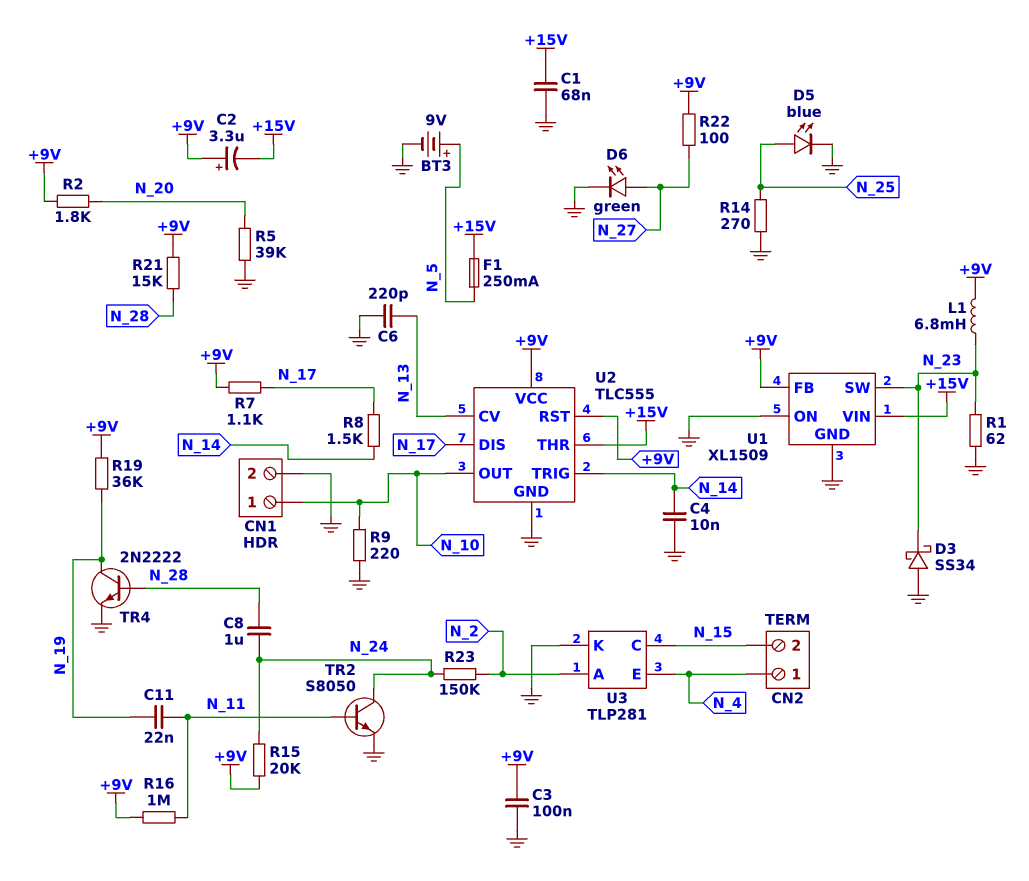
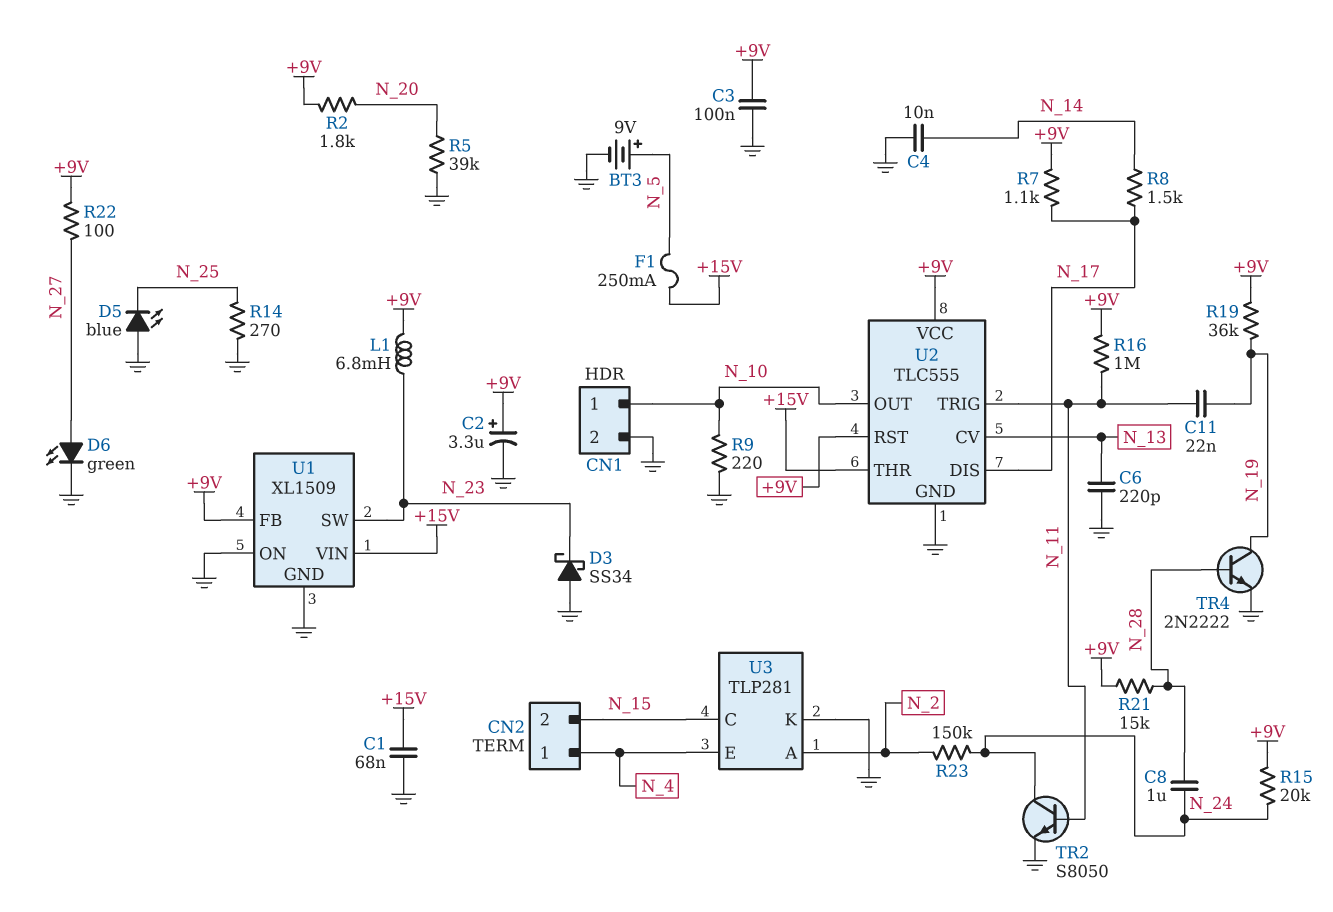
C2: 3.3uF (plus +9V, minus +15V) -> 3.3uF (plus +9V, minus GND)
D5: LED blue (A N_25, K GND) -> LED blue (A GND, K N_25)
R1: 62 (GND, N_23) -> none
U2 pin TRIG: N_14 -> N_11

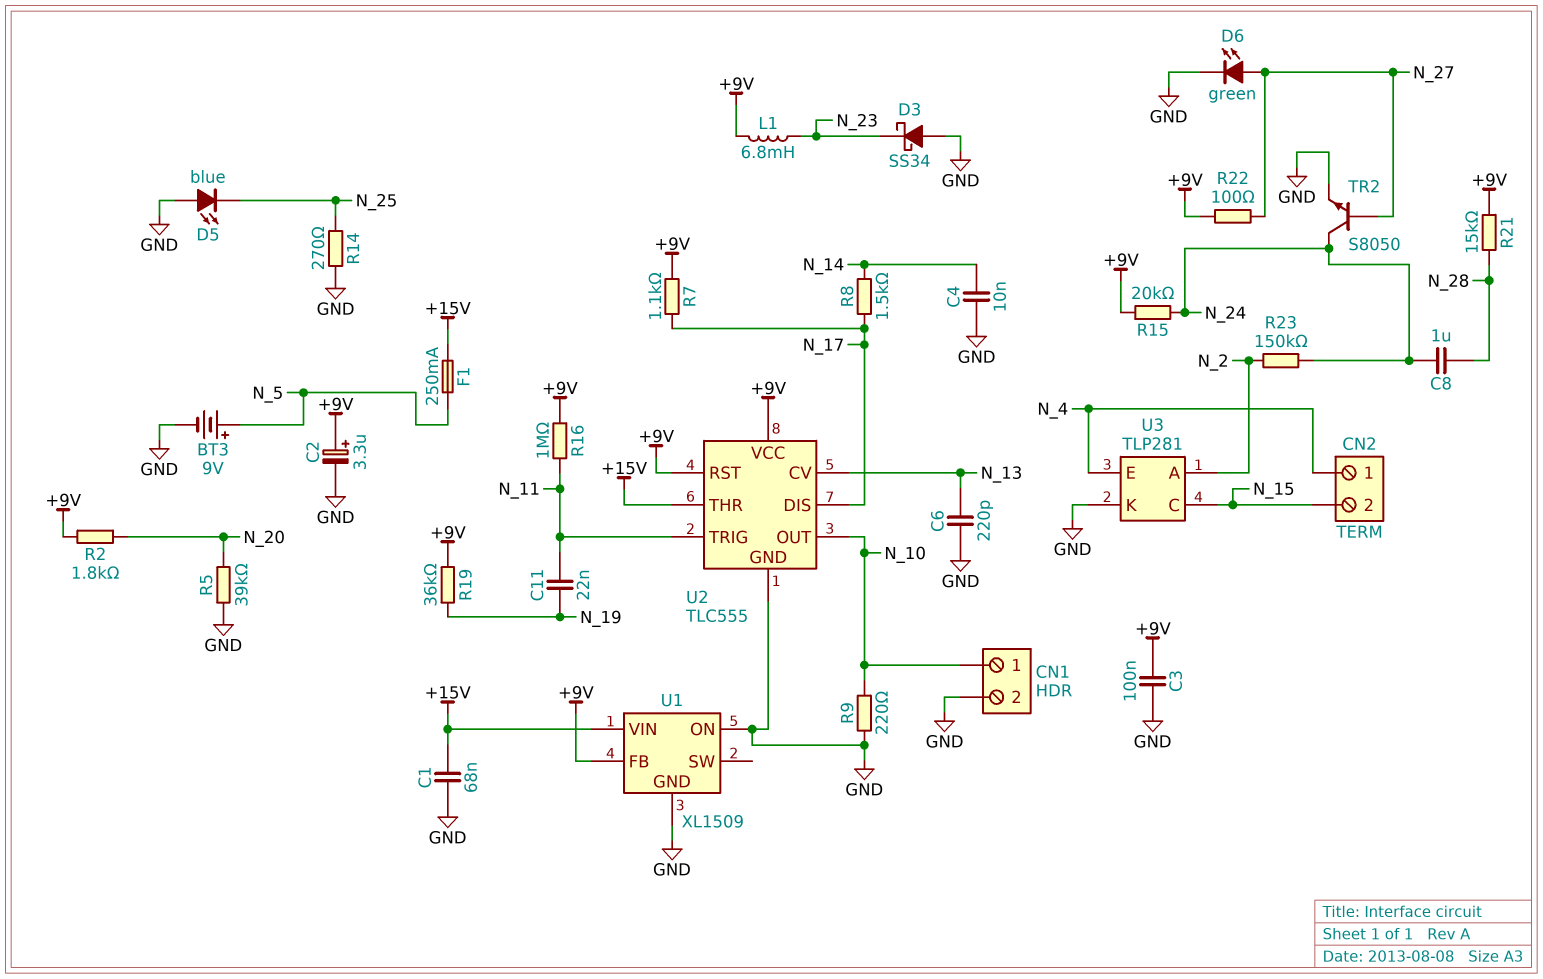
TR2: NPN S8050 (B N_11, C N_24, E GND) -> NPN S8050 (B N_27, C N_24, E GND)
TR4: NPN 2N2222 (B N_28, C N_19, E GND) -> none
U1 pin SW: N_23 -> none

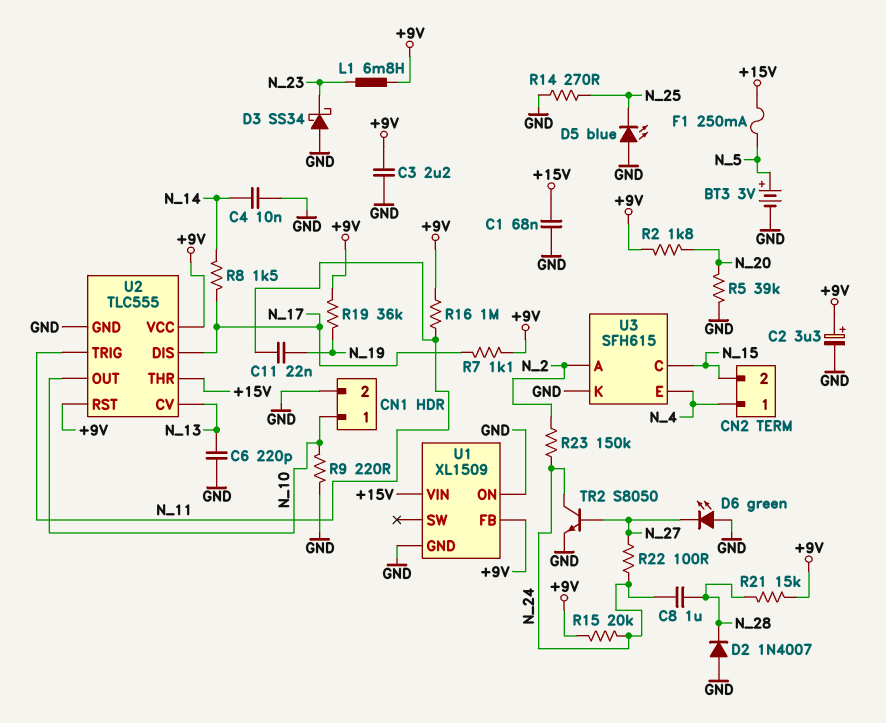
BT3: 9V (plus N_5, minus GND) -> 3V (plus N_5, minus GND)
C3: 100nF (+9V, GND) -> 2.2uF (+9V, GND)
D2: none -> diode 1N4007 (A GND, K N_28)
D6: LED green (A N_27, K GND) -> LED green (A GND, K N_27)
R22: 100 (+9V, N_27) -> 100 (N_24, N_27)
U3: TLP281 -> SFH615

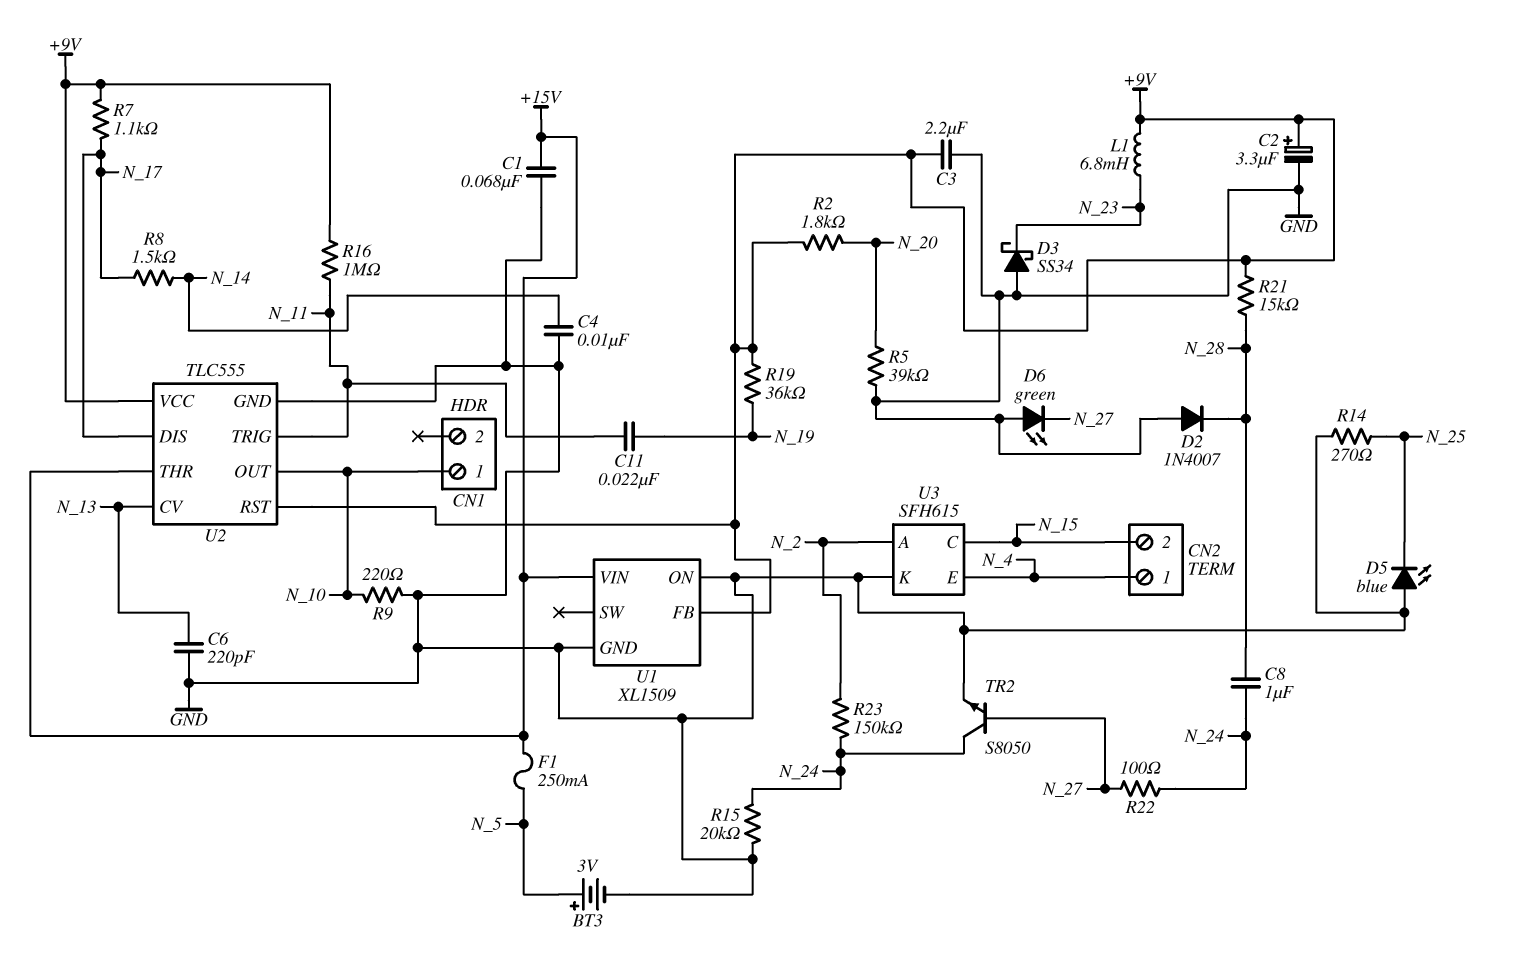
CN1 pin 2: GND -> none
R15: 20k (+9V, N_24) -> 20k (GND, N_24)

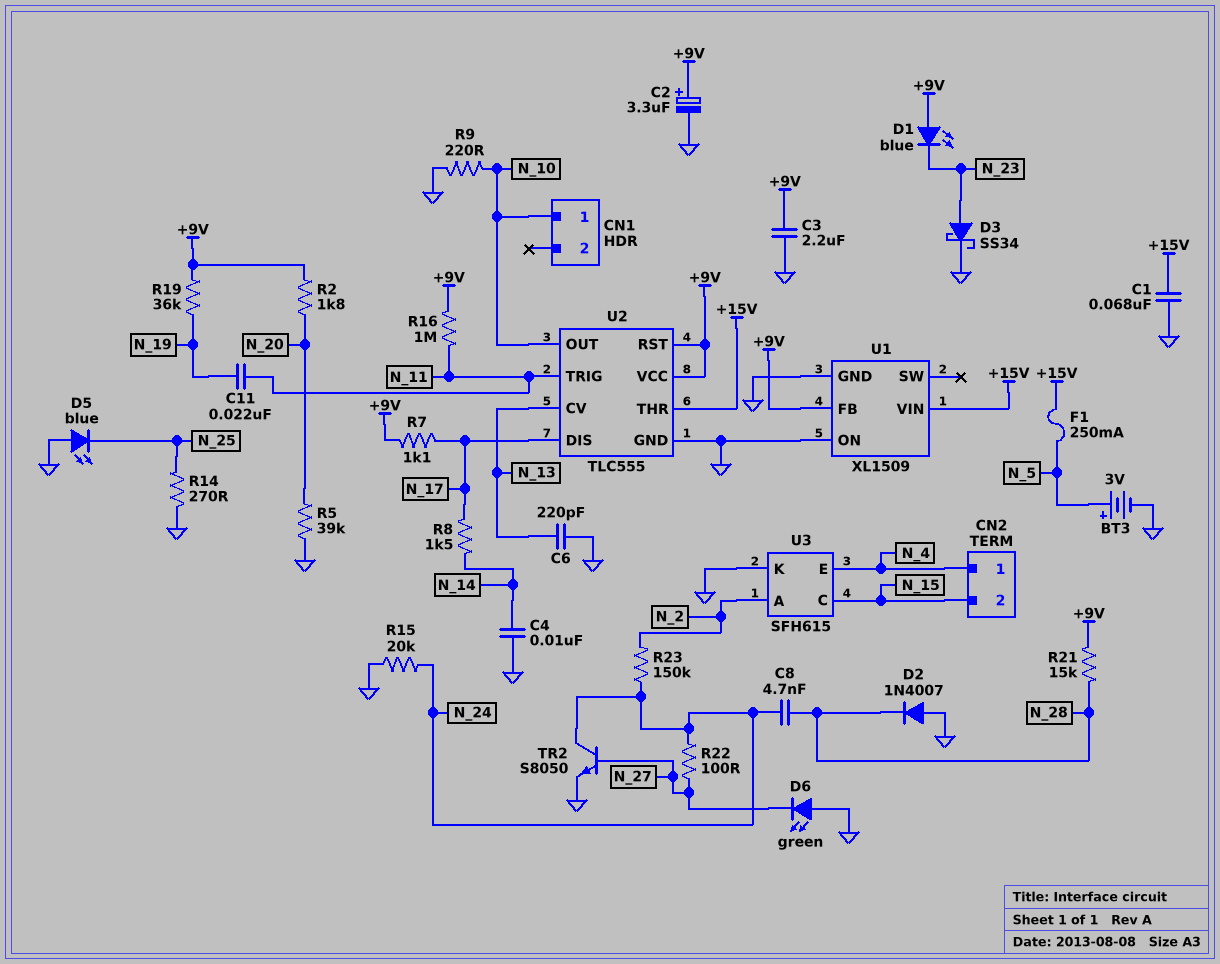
C8: 1uF (N_24, N_28) -> 4.7nF (N_24, N_28)
D1: none -> LED blue (A +9V, K N_23)
D3: schottky SS34 (A GND, K N_23) -> schottky SS34 (A N_23, K GND)
L1: 6.8mH (+9V, N_23) -> none

